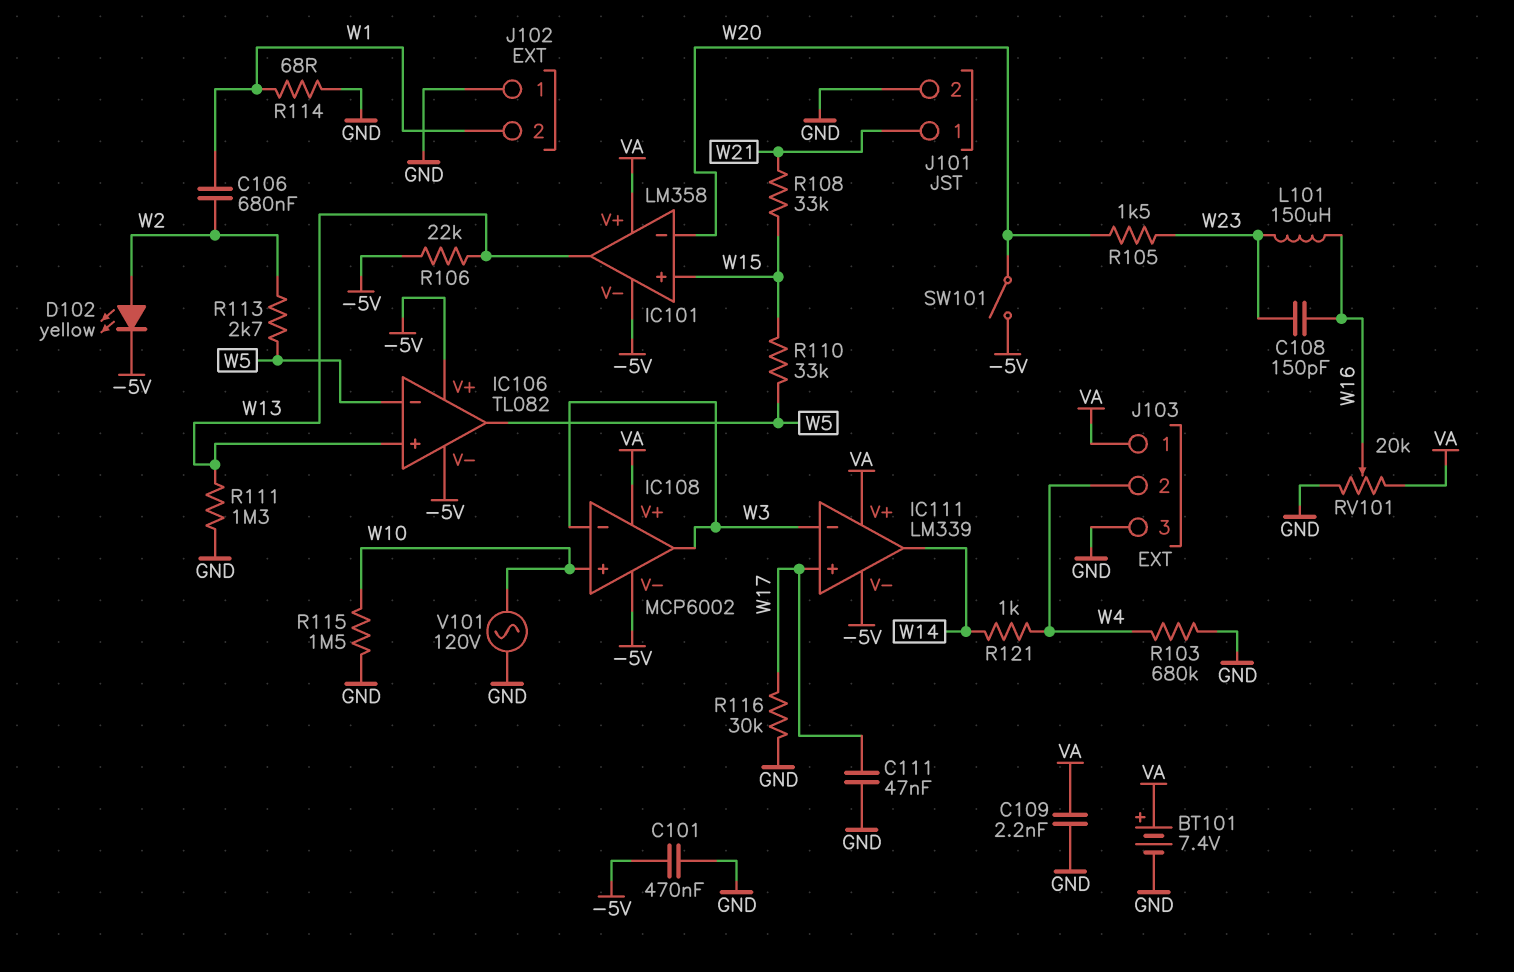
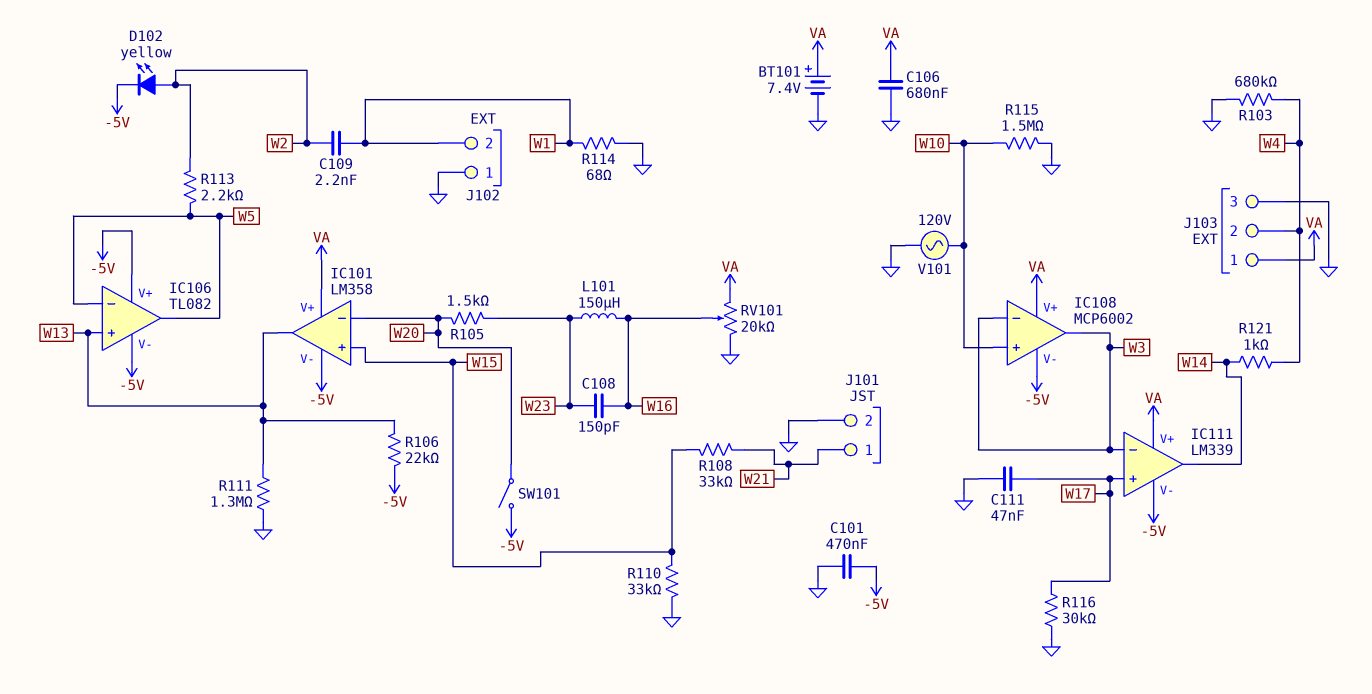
C106: 680nF (W1, W2) -> 680nF (GND, VA)
C109: 2.2nF (GND, VA) -> 2.2nF (W1, W2)
R110: 33k (W5, W15) -> 33k (GND, W15)
R113: 2.7k (W2, W5) -> 2.2k (W2, W5)

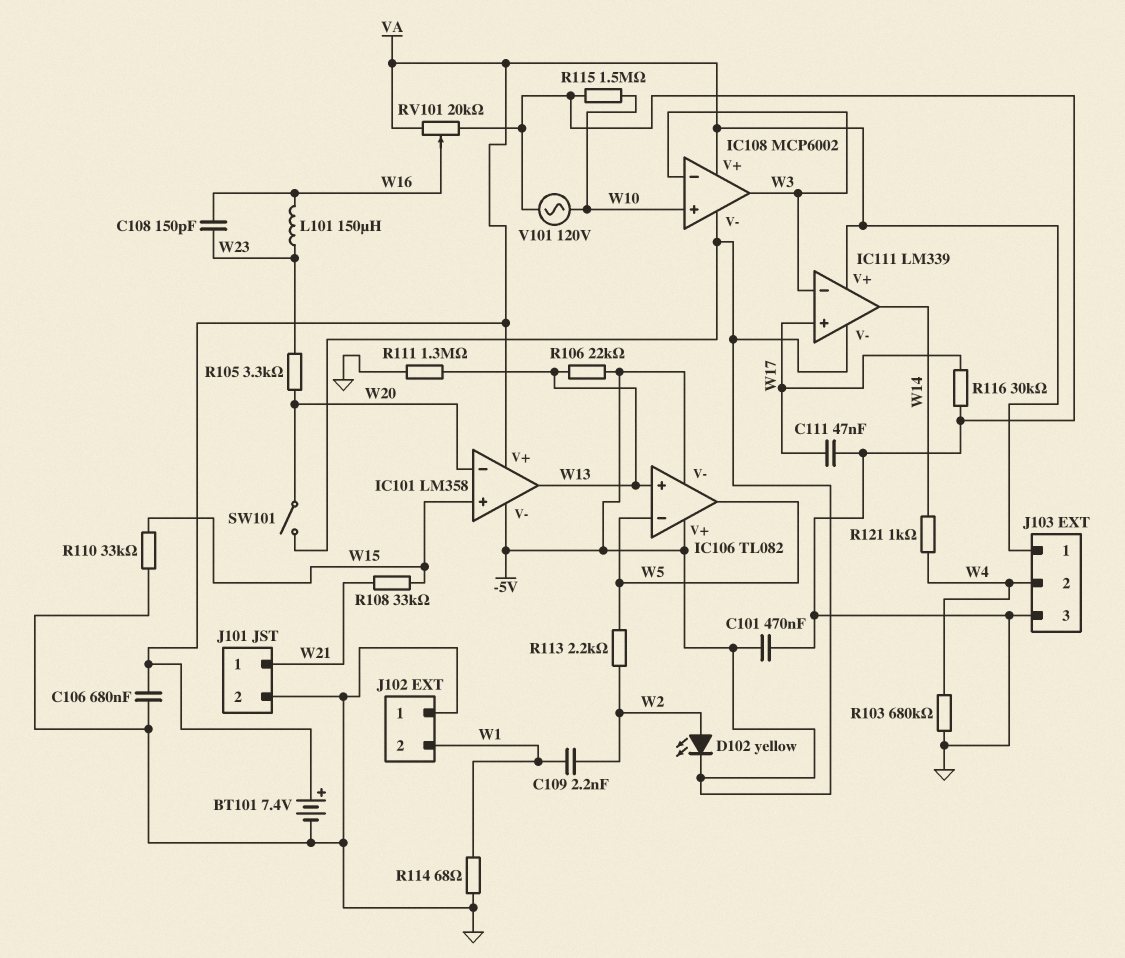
R105: 1.5k (W20, W23) -> 3.3k (W20, W23)

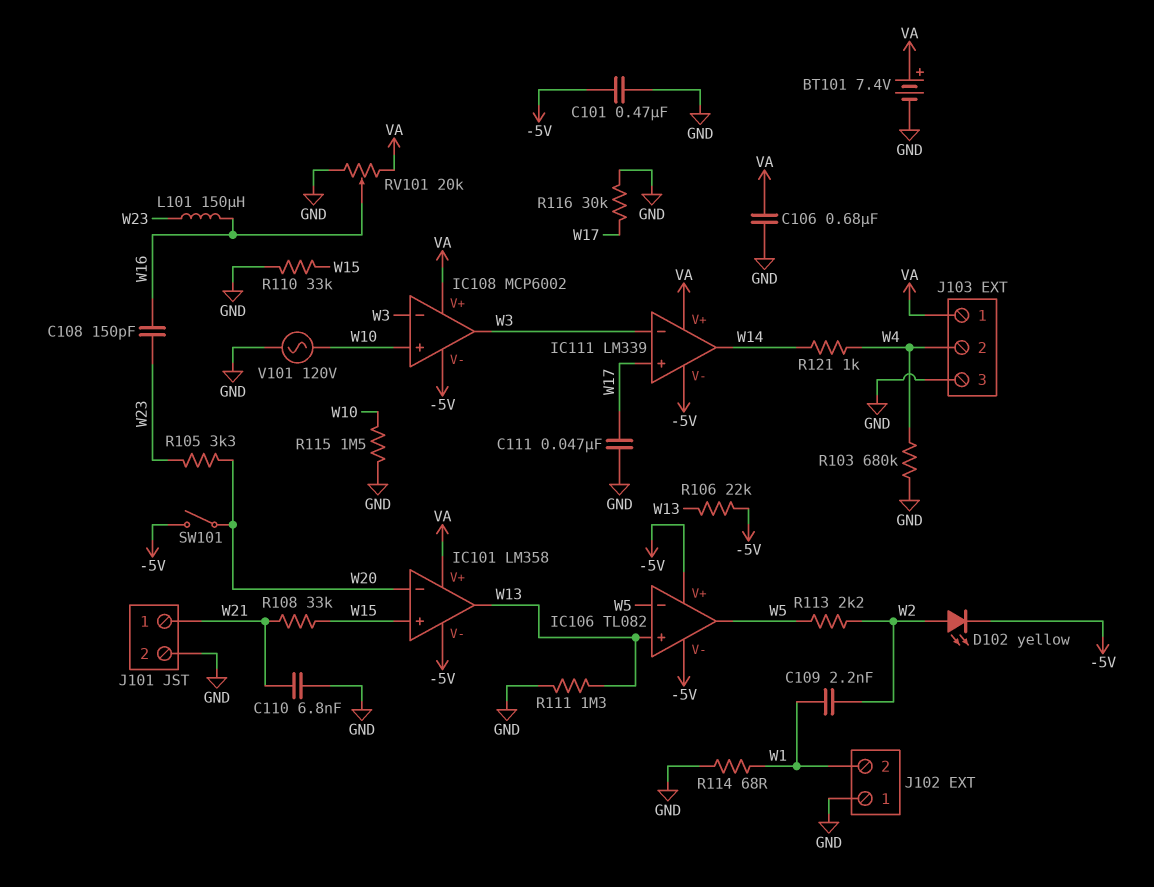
C110: none -> 6.8nF (GND, W21)

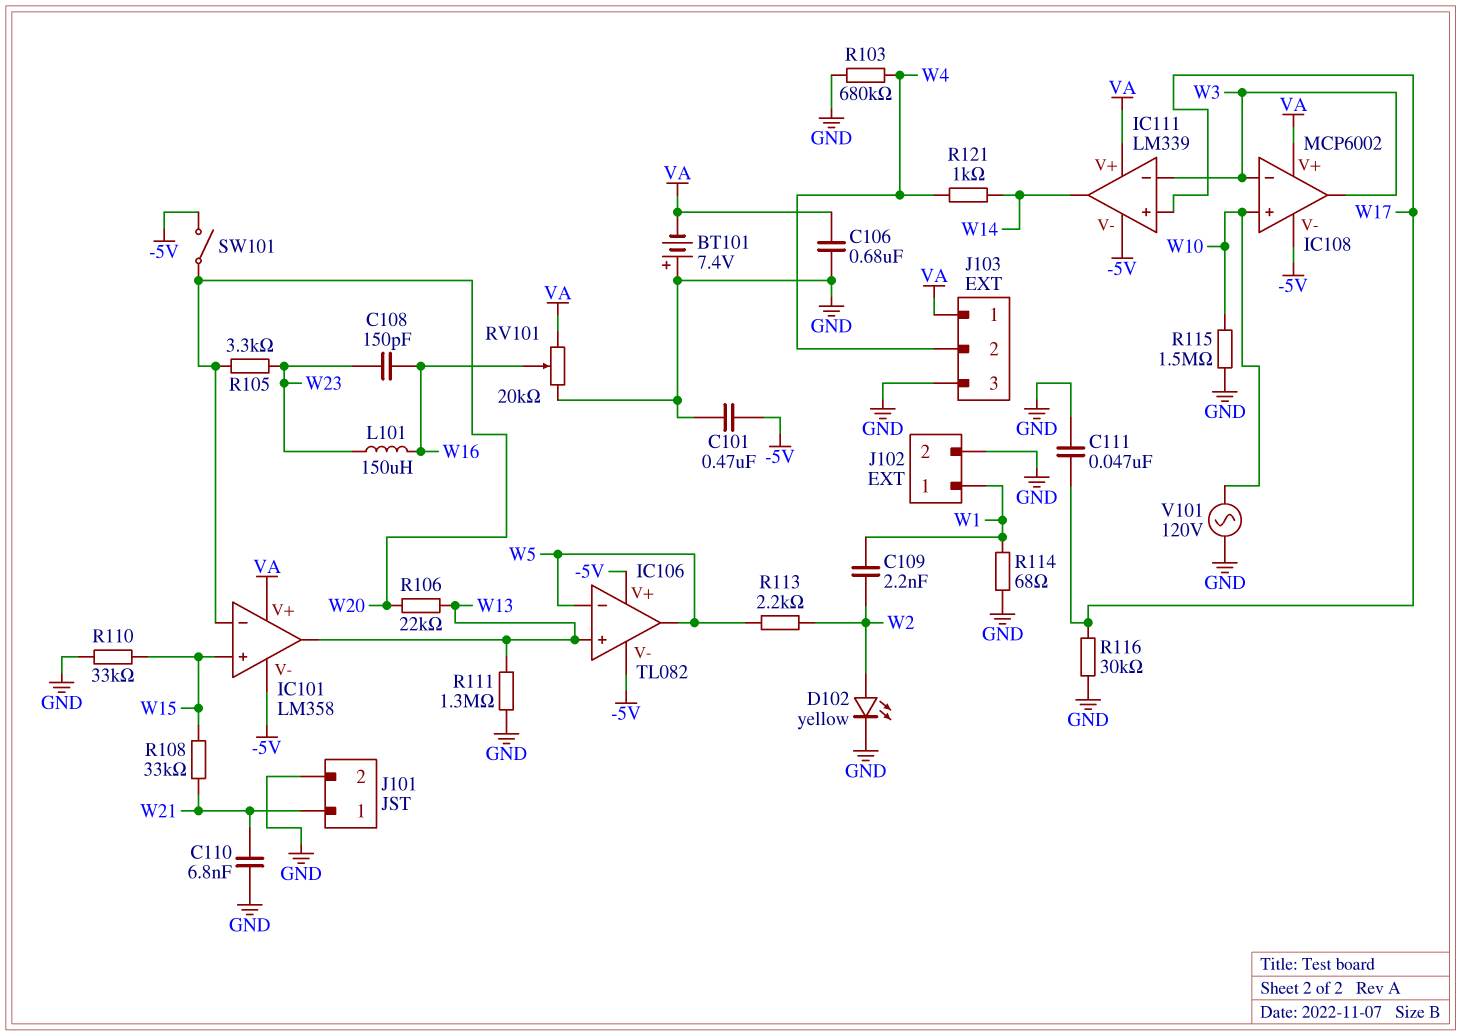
BT101: 7.4V (plus VA, minus GND) -> 7.4V (plus GND, minus VA)
D102: LED yellow (A W2, K -5V) -> LED yellow (A W2, K GND)
J102 pin 1: GND -> W1
J102 pin 2: W1 -> GND
R106: 22k (-5V, W13) -> 22k (W13, W20)

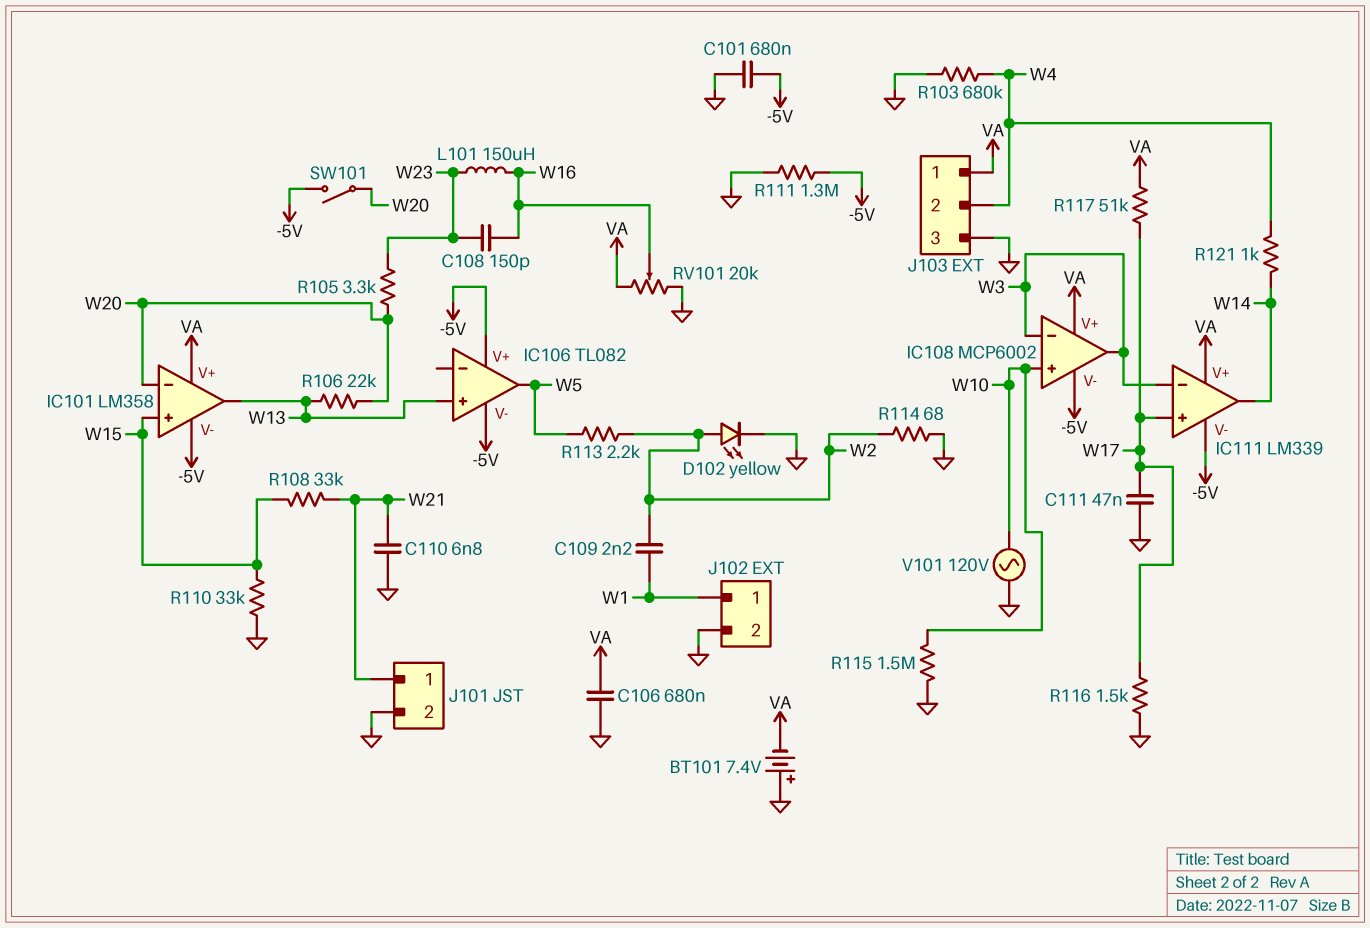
C101: 470nF (-5V, GND) -> 680nF (-5V, GND)
IC106 pin in-: W5 -> none
R111: 1.3M (GND, W13) -> 1.3M (-5V, GND)
R114: 68 (GND, W1) -> 68 (GND, W2)
R116: 30k (GND, W17) -> 1.5k (GND, W17)
R117: none -> 51k (VA, W17)

